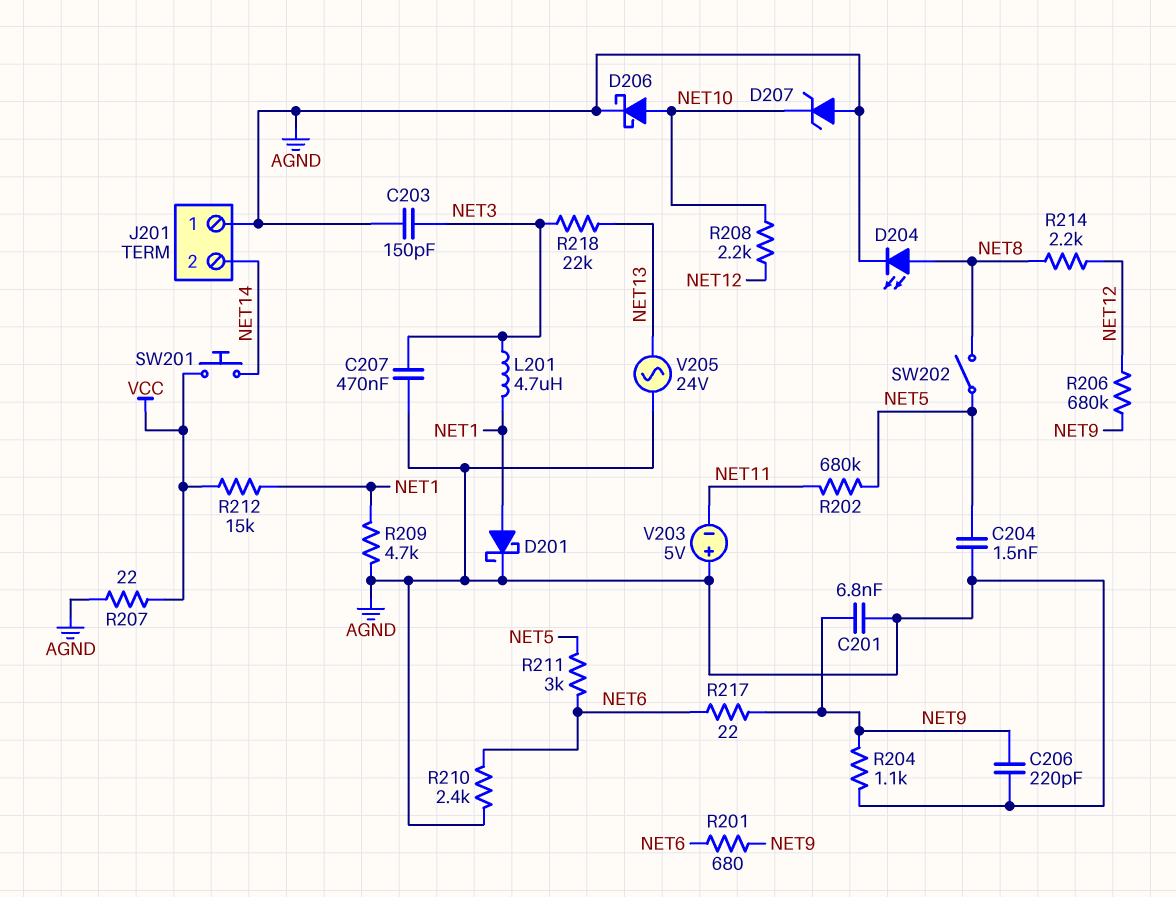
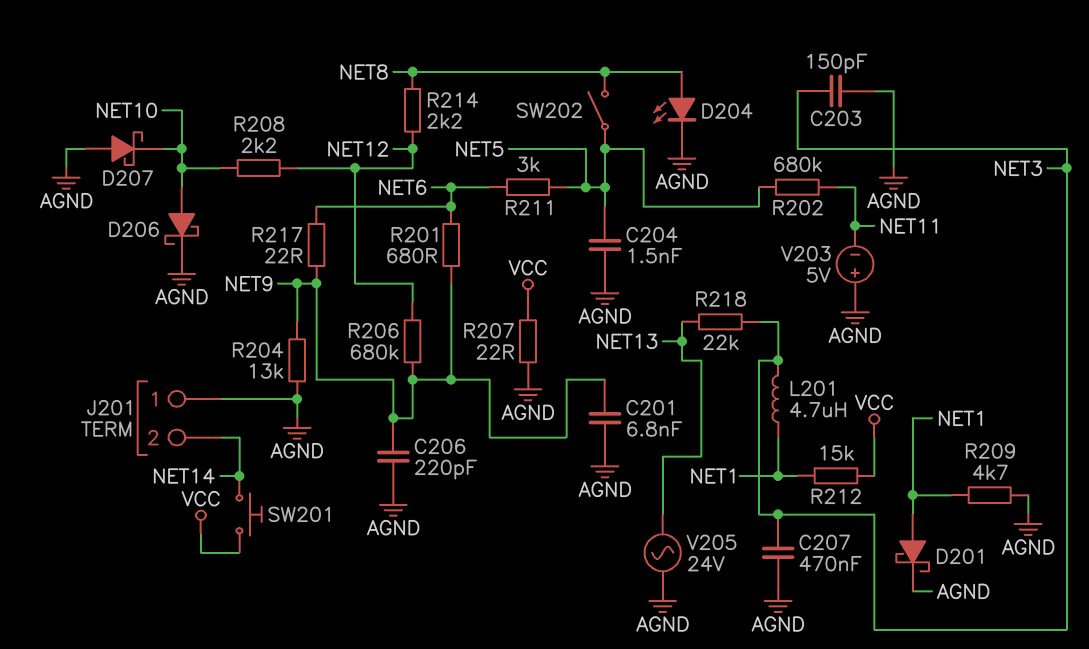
D207: zener (A AGND, K NET10) -> schottky (A AGND, K NET10)
R204: 1.1k (AGND, NET9) -> 13k (AGND, NET9)
R210: 2.4k (AGND, NET6) -> none

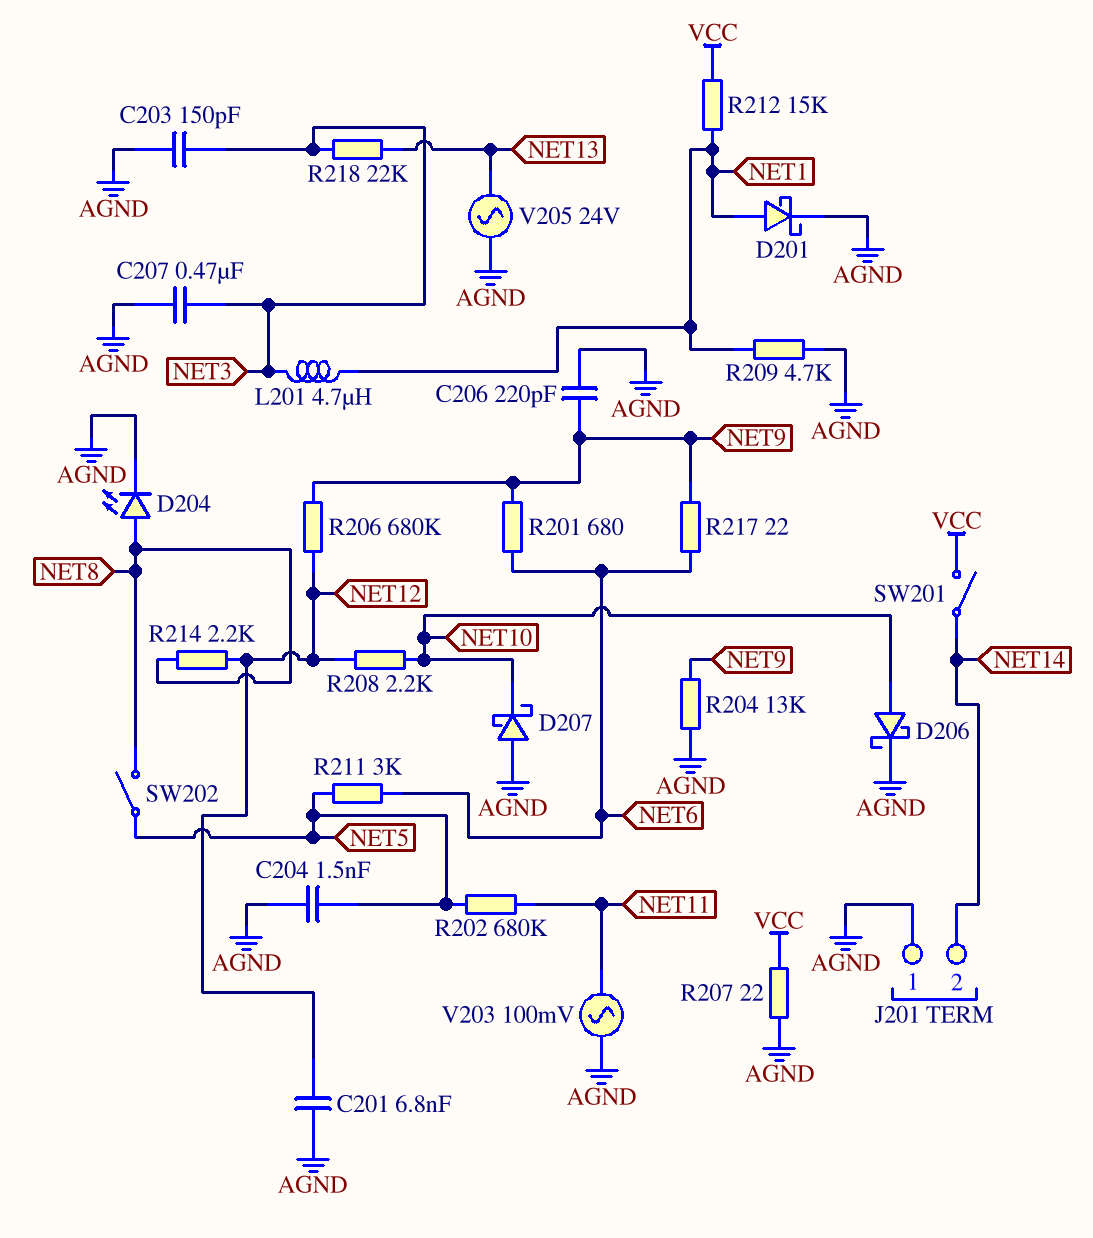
C201: 6.8nF (AGND, NET9) -> 6.8nF (AGND, NET12)
SW201: button (NET14, VCC) -> switch (NET14, VCC)
V203: 5V (plus AGND, minus NET11) -> AC 100mV (AGND, NET11)

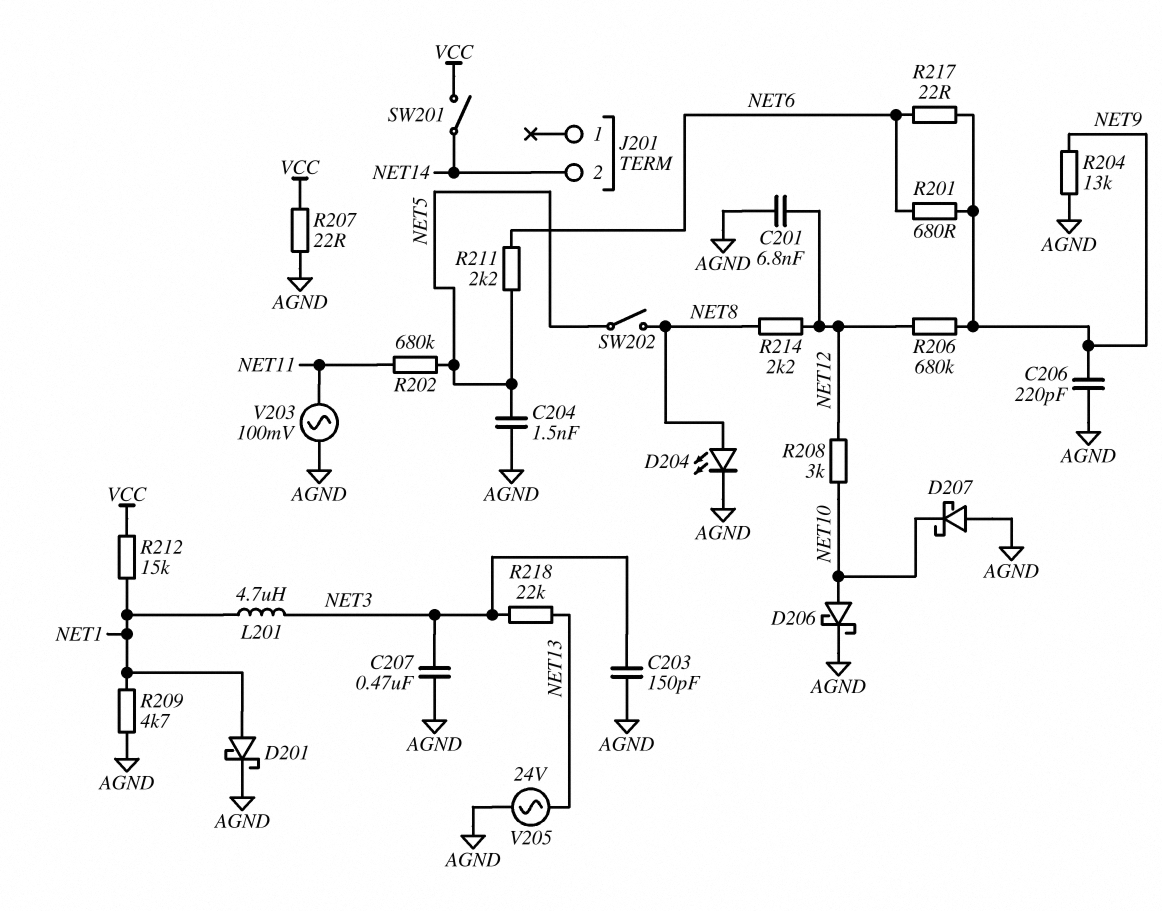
J201 pin 1: AGND -> none
R208: 2.2k (NET10, NET12) -> 3k (NET10, NET12)
R211: 3k (NET5, NET6) -> 2.2k (NET5, NET6)

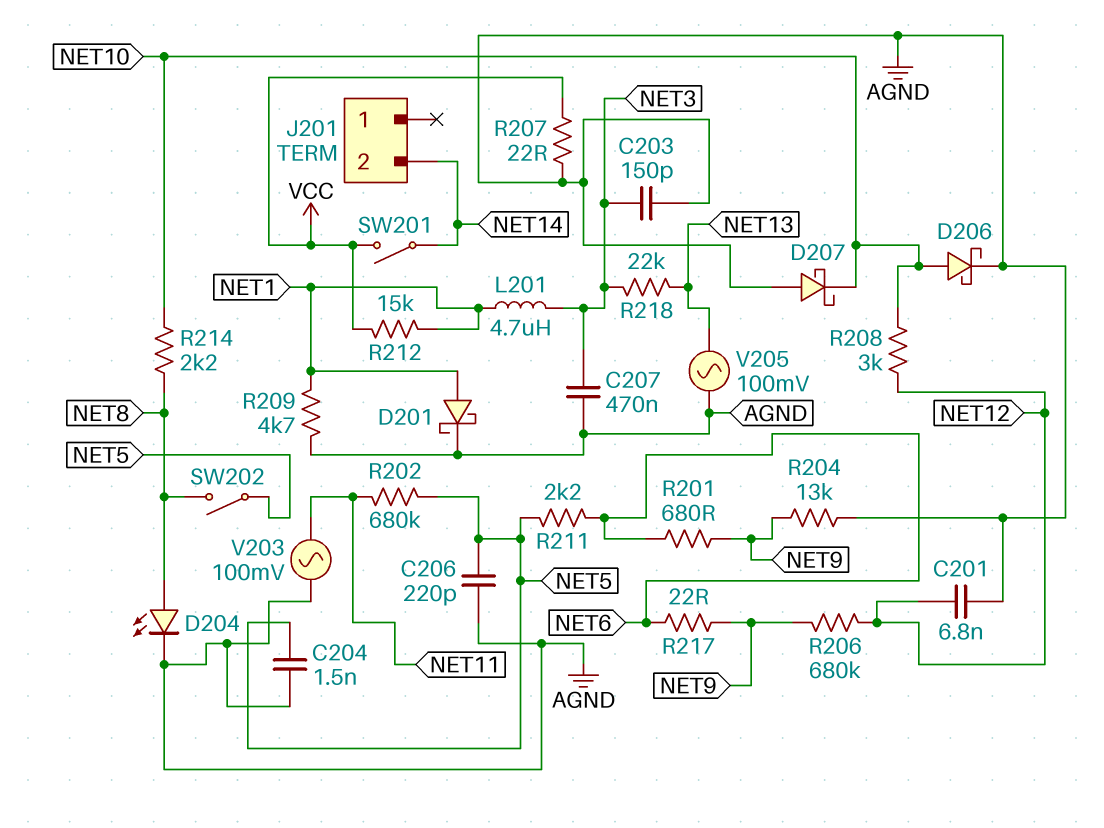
C206: 220pF (AGND, NET9) -> 220pF (AGND, NET5)
R214: 2.2k (NET8, NET12) -> 2.2k (NET8, NET10)
V205: AC 24V (AGND, NET13) -> AC 100mV (AGND, NET13)

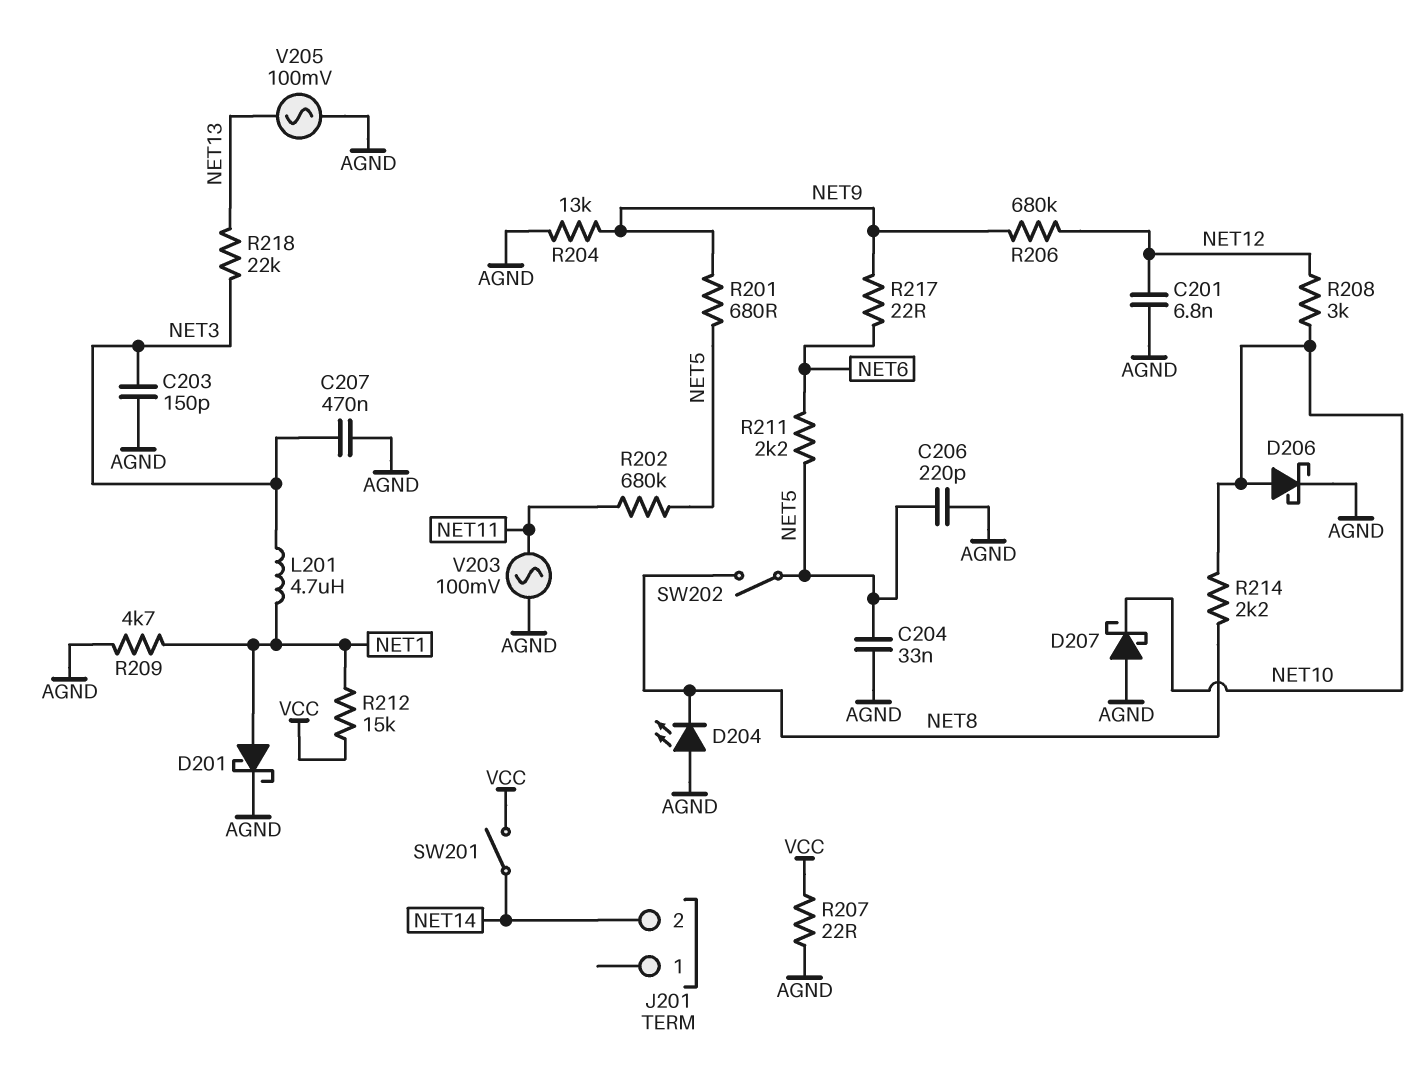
C204: 1.5nF (AGND, NET5) -> 33nF (AGND, NET5)
D204: LED (A NET8, K AGND) -> LED (A AGND, K NET8)
R201: 680 (NET6, NET9) -> 680 (NET5, NET9)

